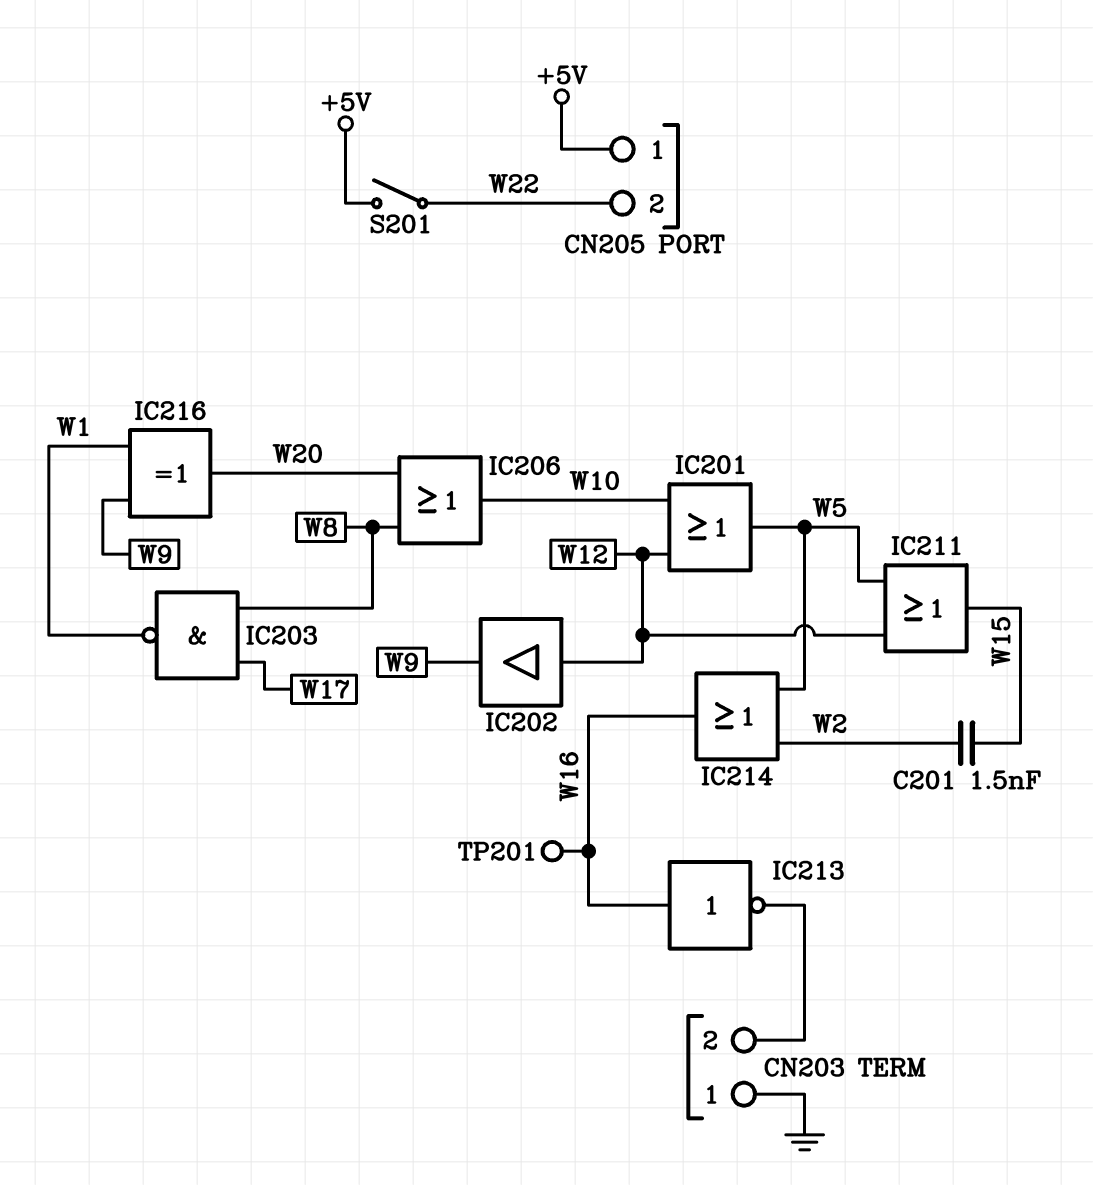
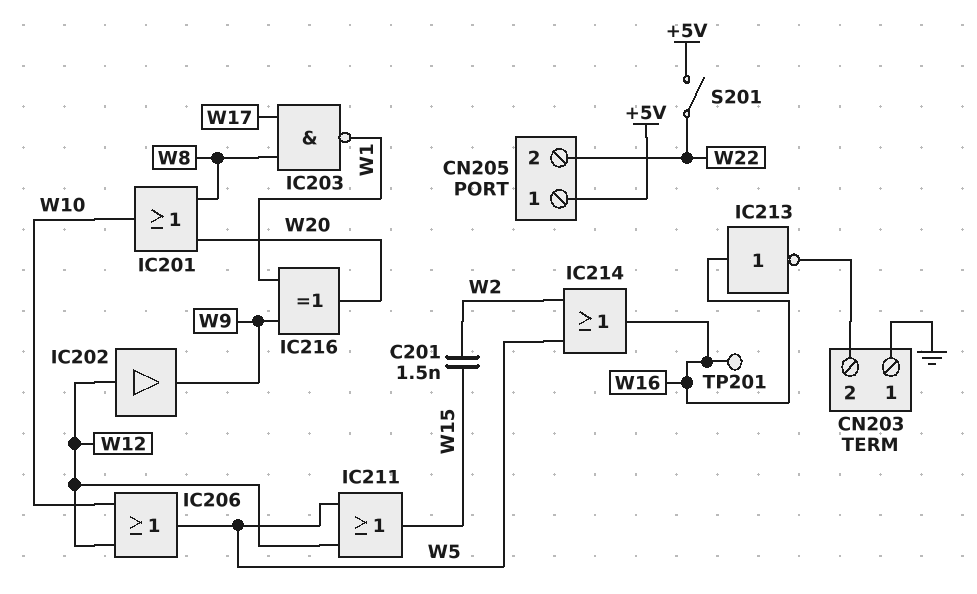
IC201: OR (in W10, in W12, out W5) -> OR (in W8, in W20, out W10)
IC206: OR (in W8, in W20, out W10) -> OR (in W10, in W12, out W5)

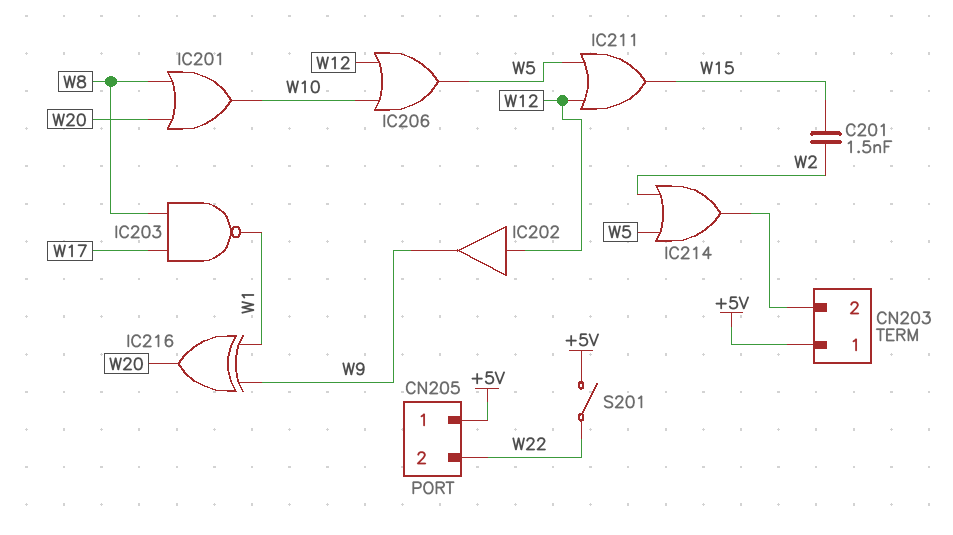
CN203 pin 1: GND -> +5V
IC213: NOT (in W16, out CN203/2) -> none
IC214: OR (in W2, in W5, out W16) -> OR (in W2, in W5, out CN203/2)
TP201: test point (W16) -> none

